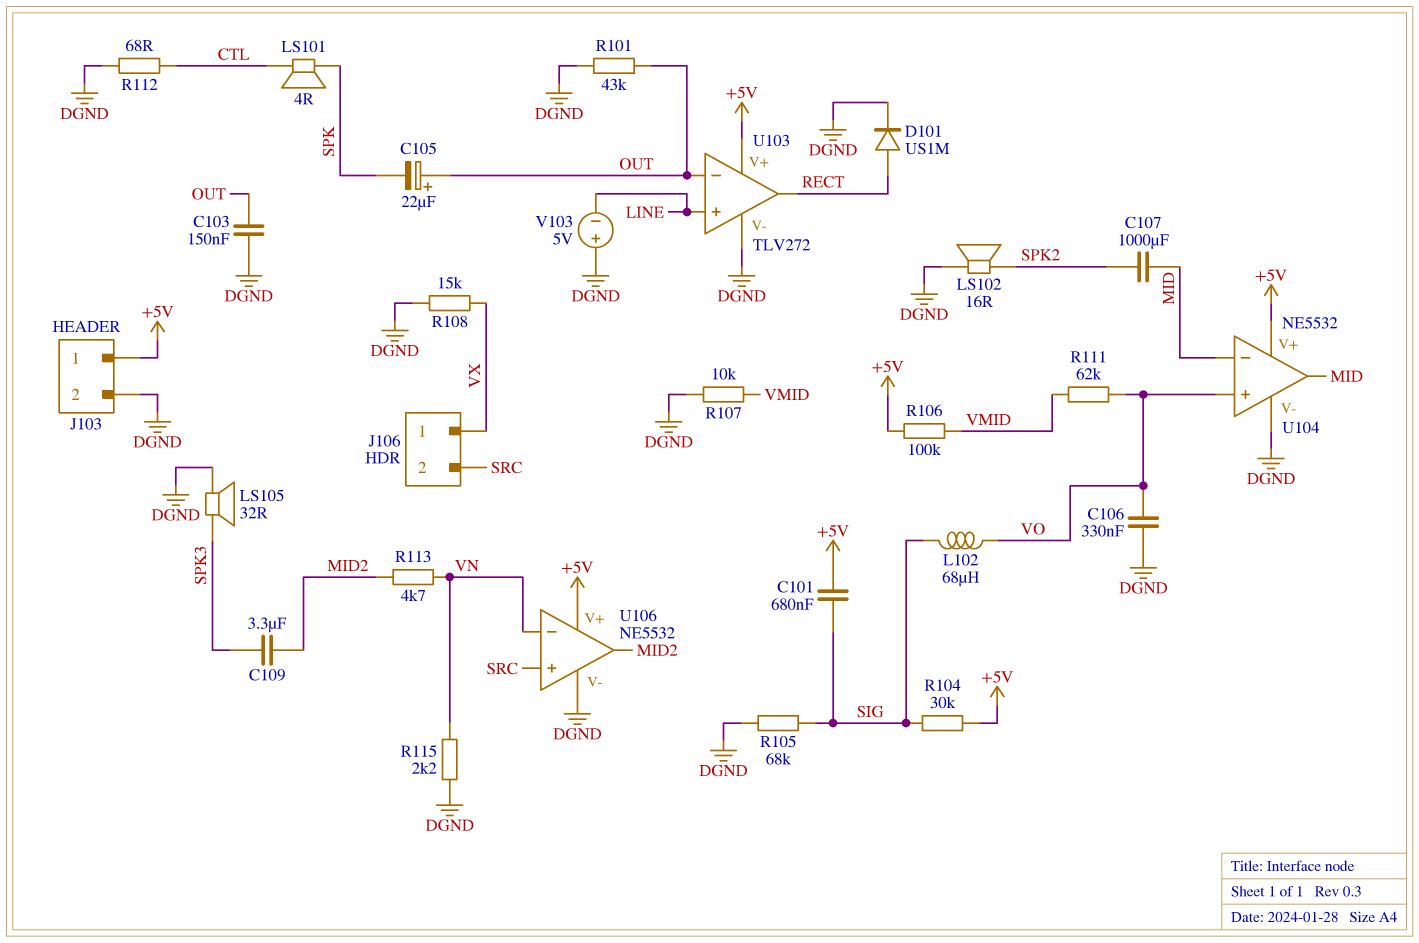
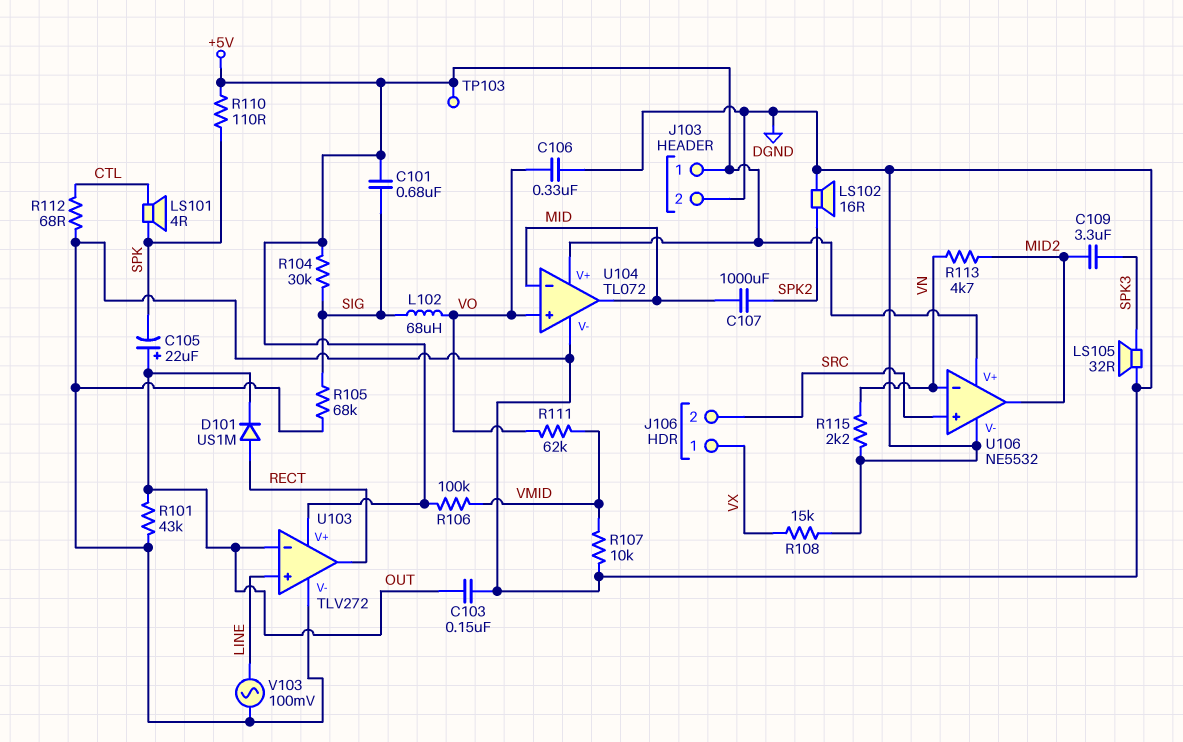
D101: diode US1M (A RECT, K DGND) -> diode US1M (A RECT, K OUT)
R110: none -> 110 (+5V, SPK)
TP103: none -> test point (+5V)
U104: NE5532 -> TL072
V103: 5V (plus DGND, minus LINE) -> AC 100mV (DGND, LINE)

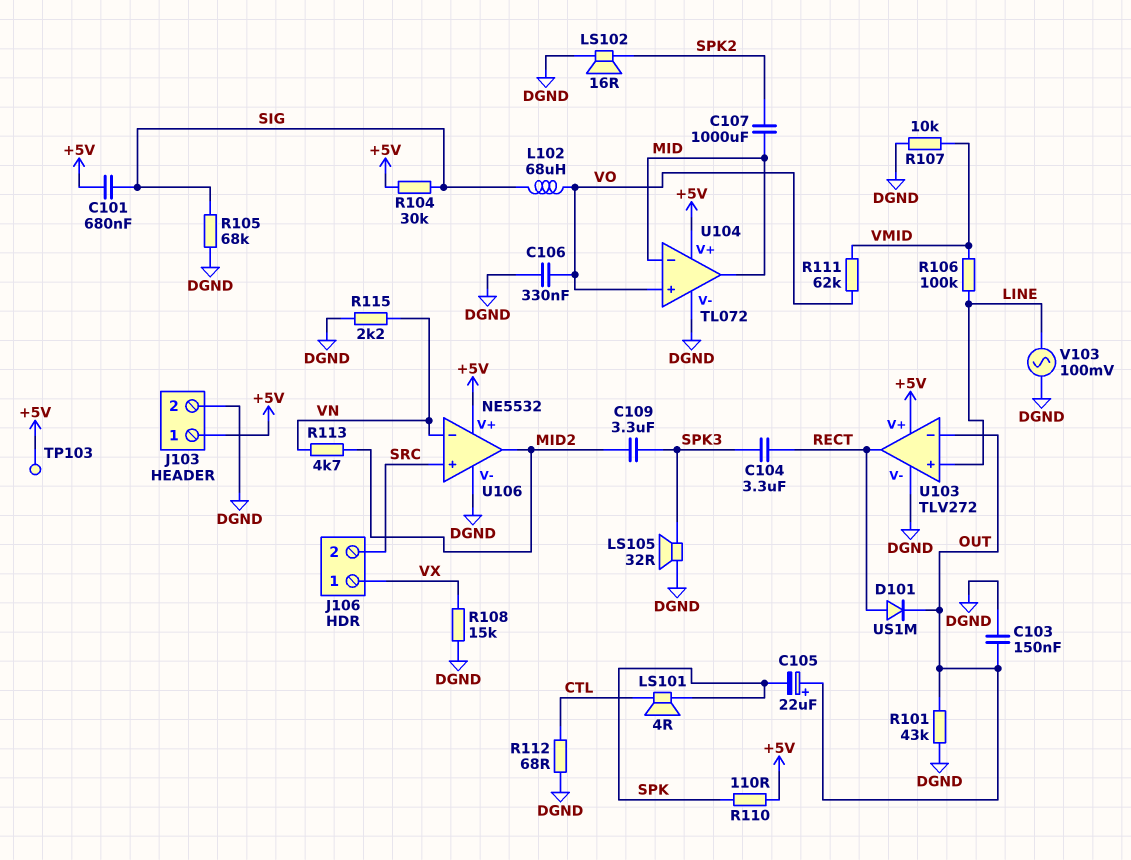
C104: none -> 3.3uF (RECT, SPK3)
R106: 100k (+5V, VMID) -> 100k (LINE, VMID)

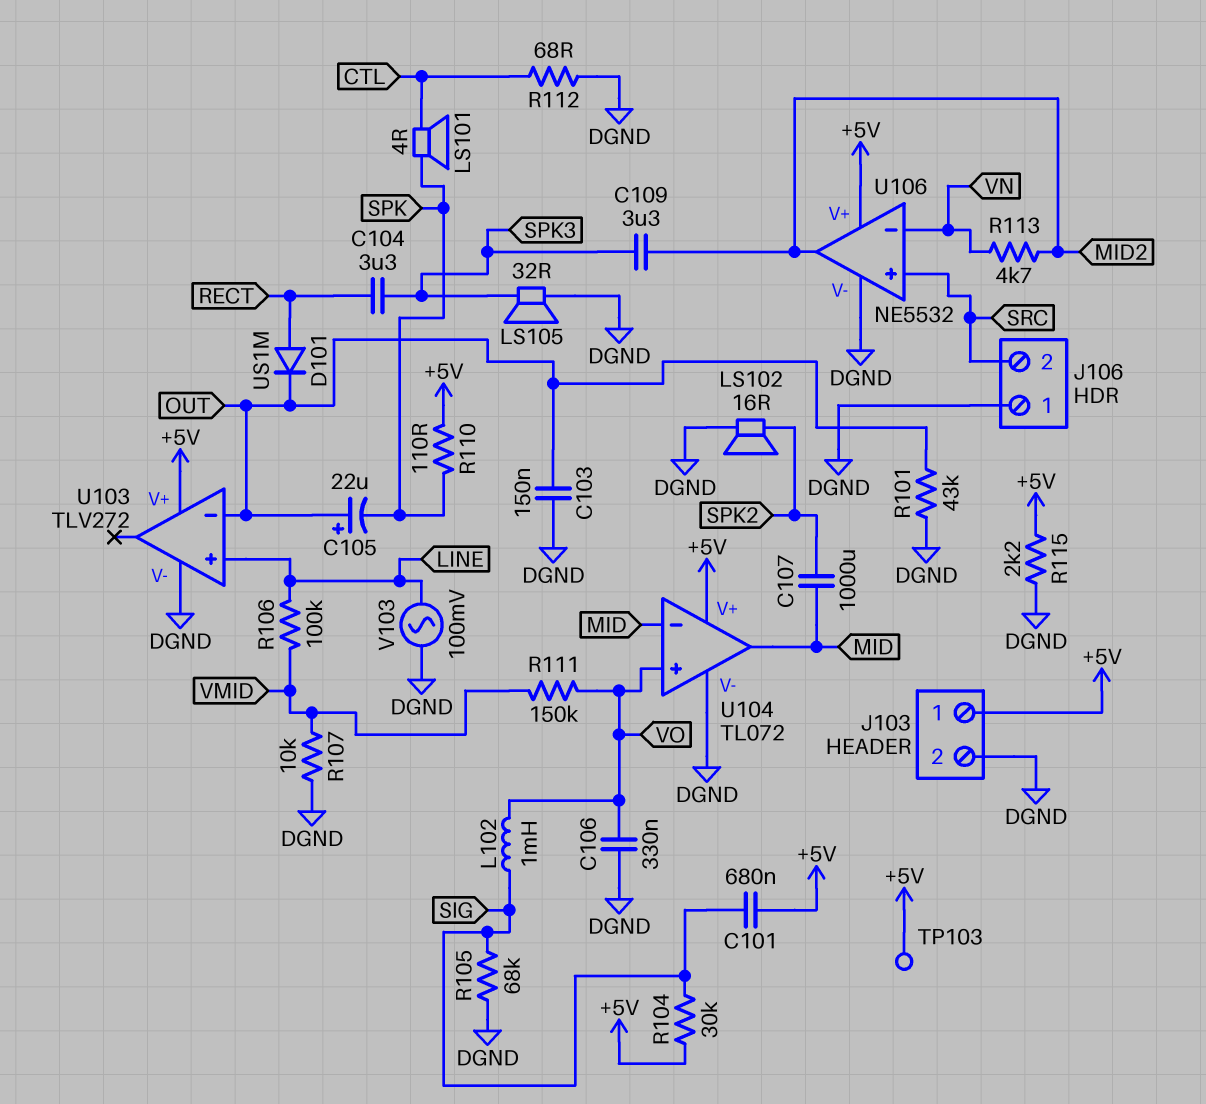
J106 pin 1: VX -> DGND
L102: 68uH (SIG, VO) -> 1mH (SIG, VO)
R108: 15k (DGND, VX) -> none
R111: 62k (VMID, VO) -> 150k (VMID, VO)
R115: 2.2k (DGND, VN) -> 2.2k (+5V, DGND)
U103 pin out: RECT -> none

